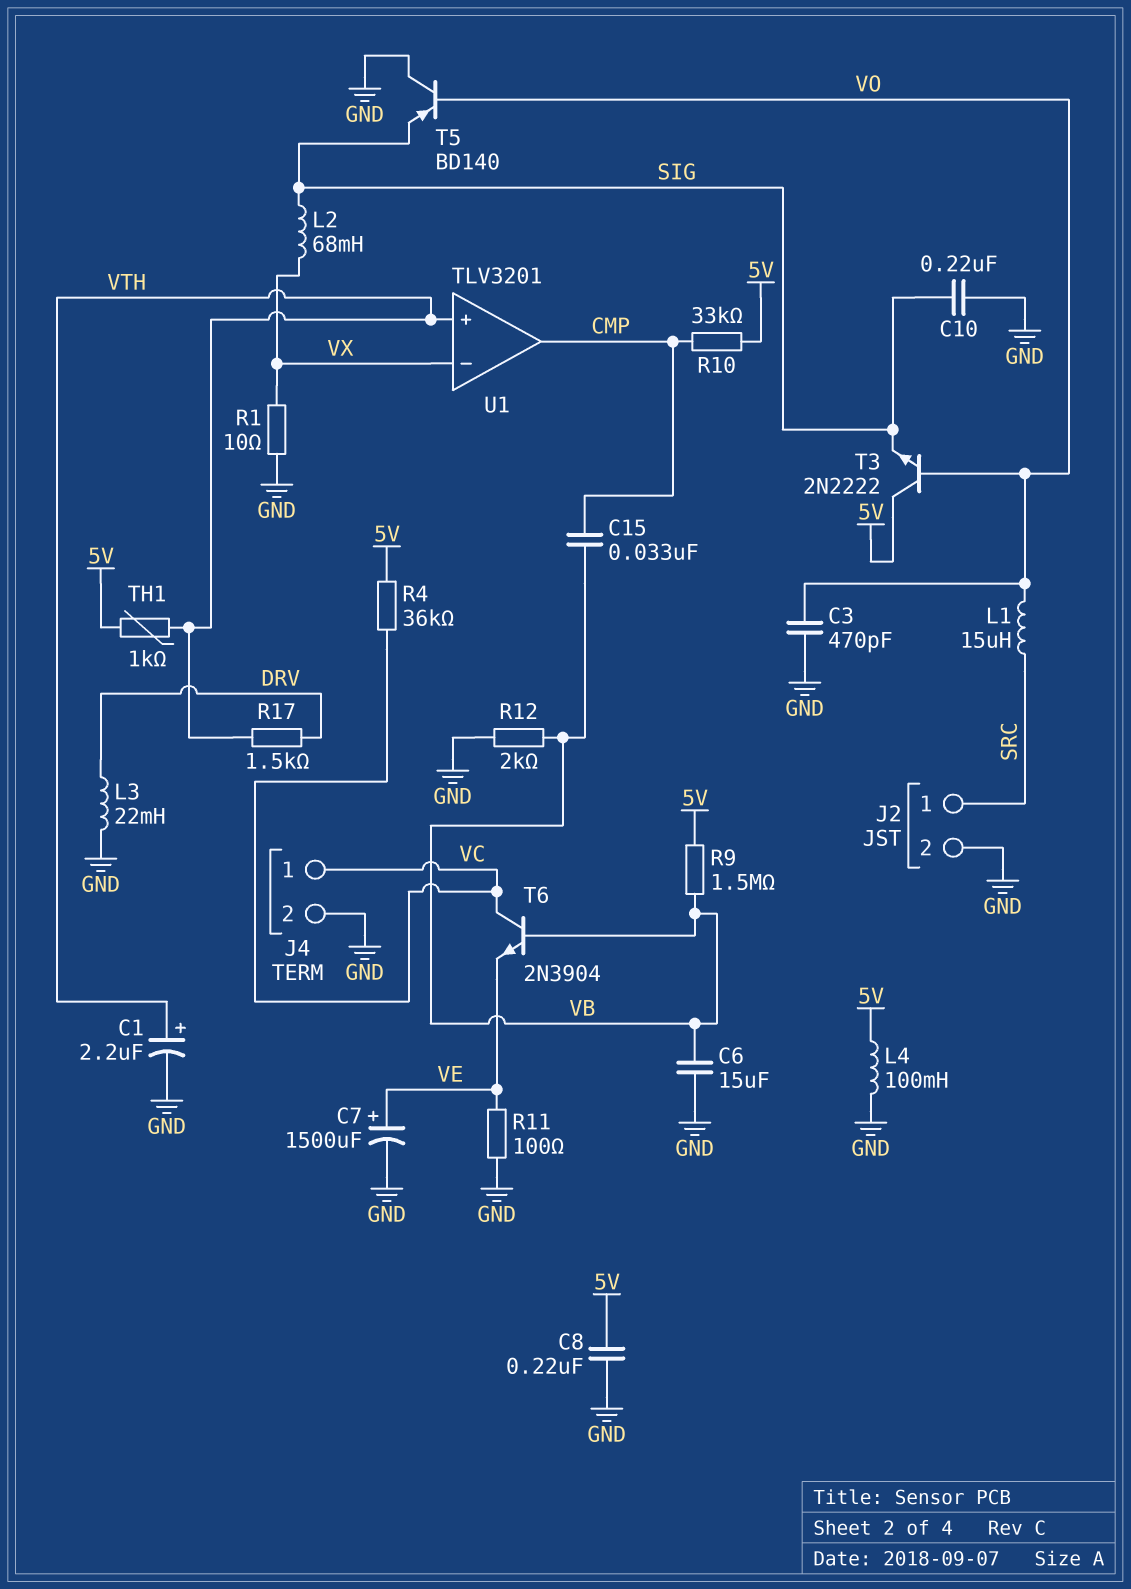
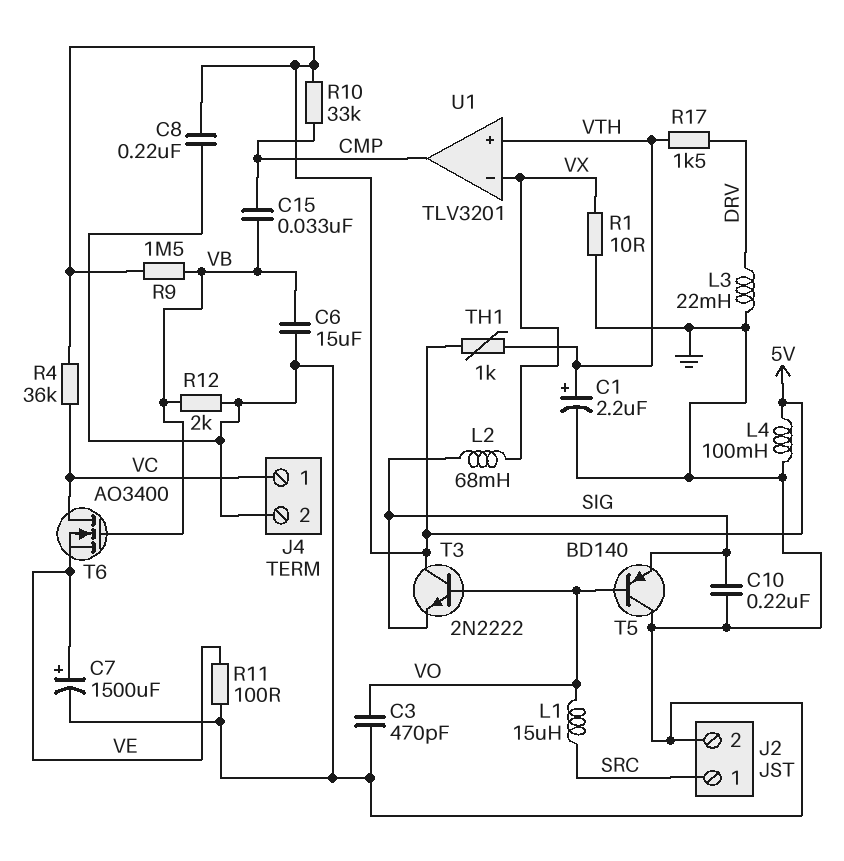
T6: NPN 2N3904 (B VB, C VC, E VE) -> NMOS AO3400 (G VB, D VC, S VE)

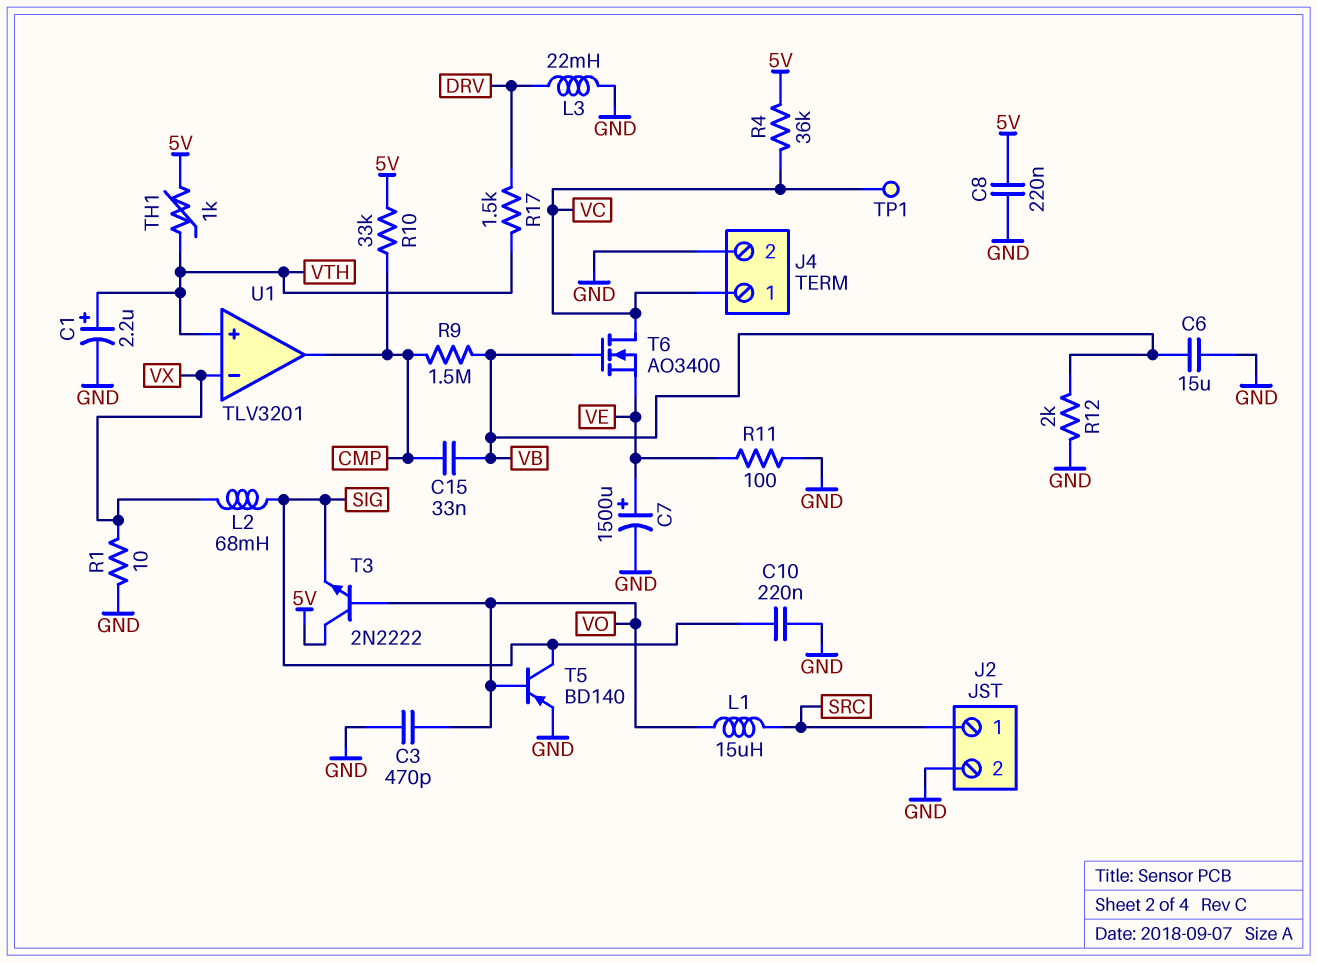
L4: 100mH (5V, GND) -> none
R9: 1.5M (5V, VB) -> 1.5M (CMP, VB)
T5: PNP BD140 (B VO, C GND, E SIG) -> PNP BD140 (B VO, C SIG, E GND)
TP1: none -> test point (VC)

